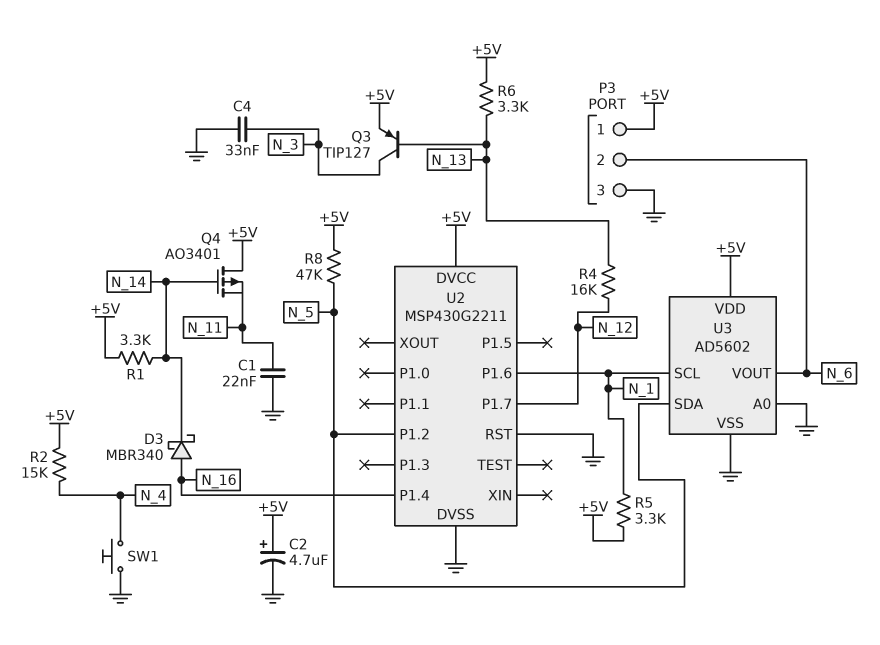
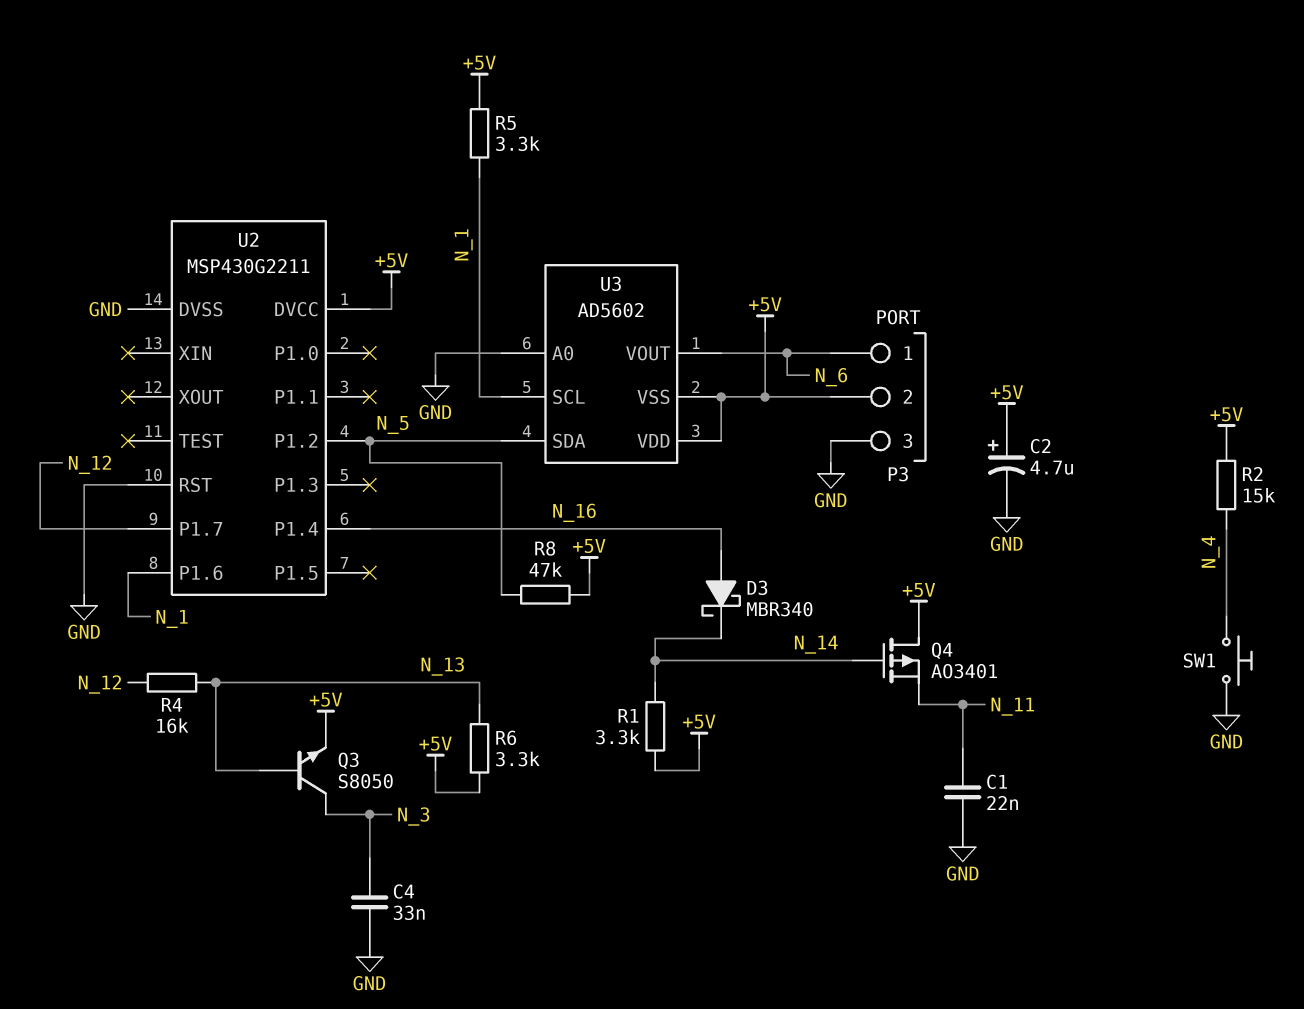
P3 pin 1: +5V -> N_6
P3 pin 2: N_6 -> +5V
Q3: PNP TIP127 (B N_13, C N_3, E +5V) -> NPN S8050 (B N_13, C N_3, E +5V)
U3 pin VSS: GND -> +5V

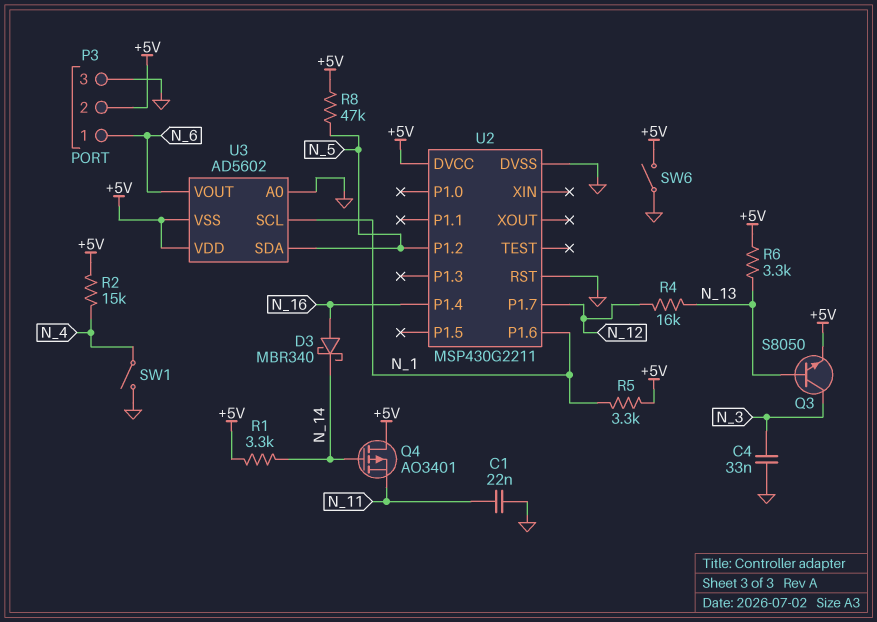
C2: 4.7uF (plus +5V, minus GND) -> none
SW1: button (GND, N_4) -> switch (GND, N_4)
SW6: none -> switch (+5V, GND)

